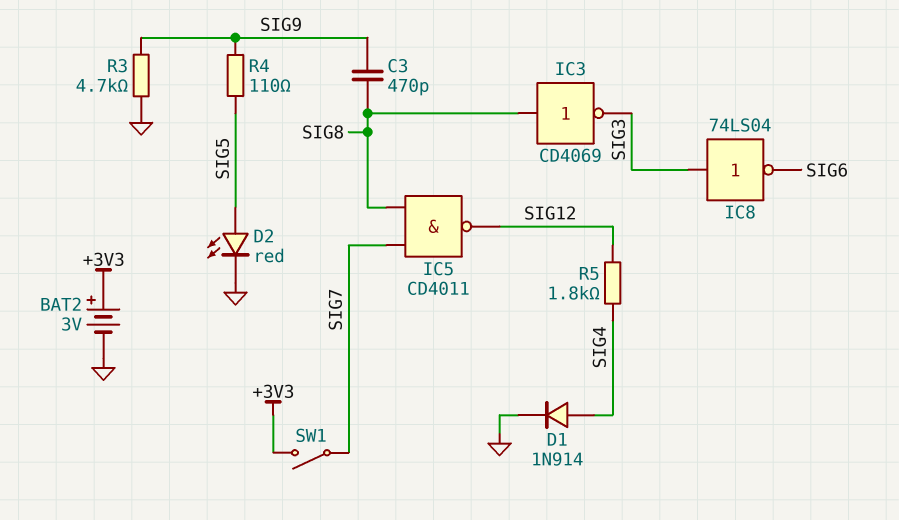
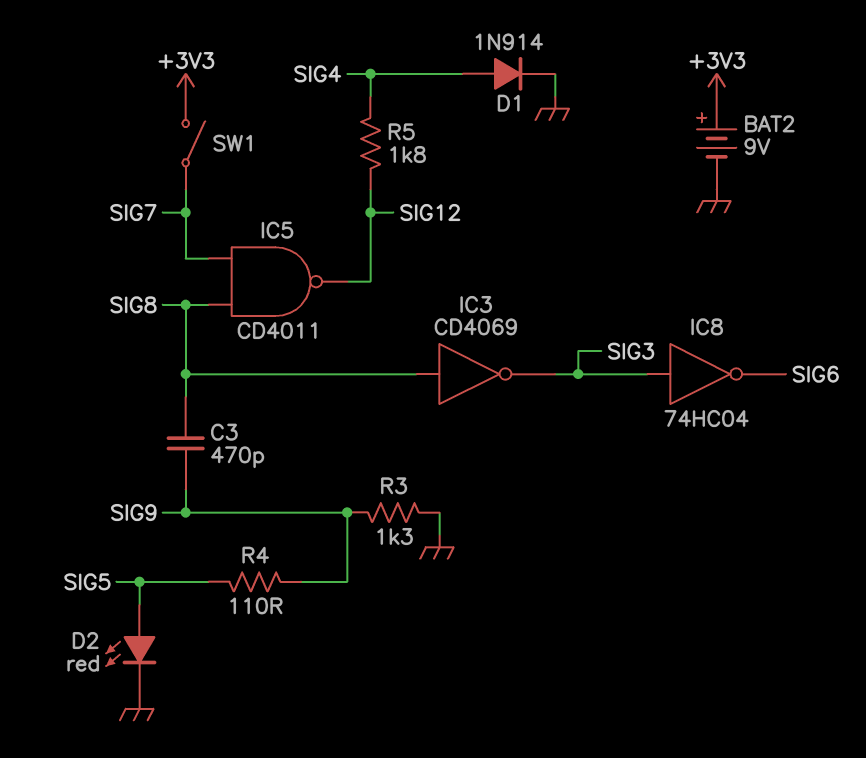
BAT2: 3V (plus +3V3, minus GND) -> 9V (plus +3V3, minus GND)
IC8: NOT 74LS04 (in SIG3, out SIG6) -> NOT 74HC04 (in SIG3, out SIG6)
R3: 4.7k (GND, SIG9) -> 1.3k (GND, SIG9)

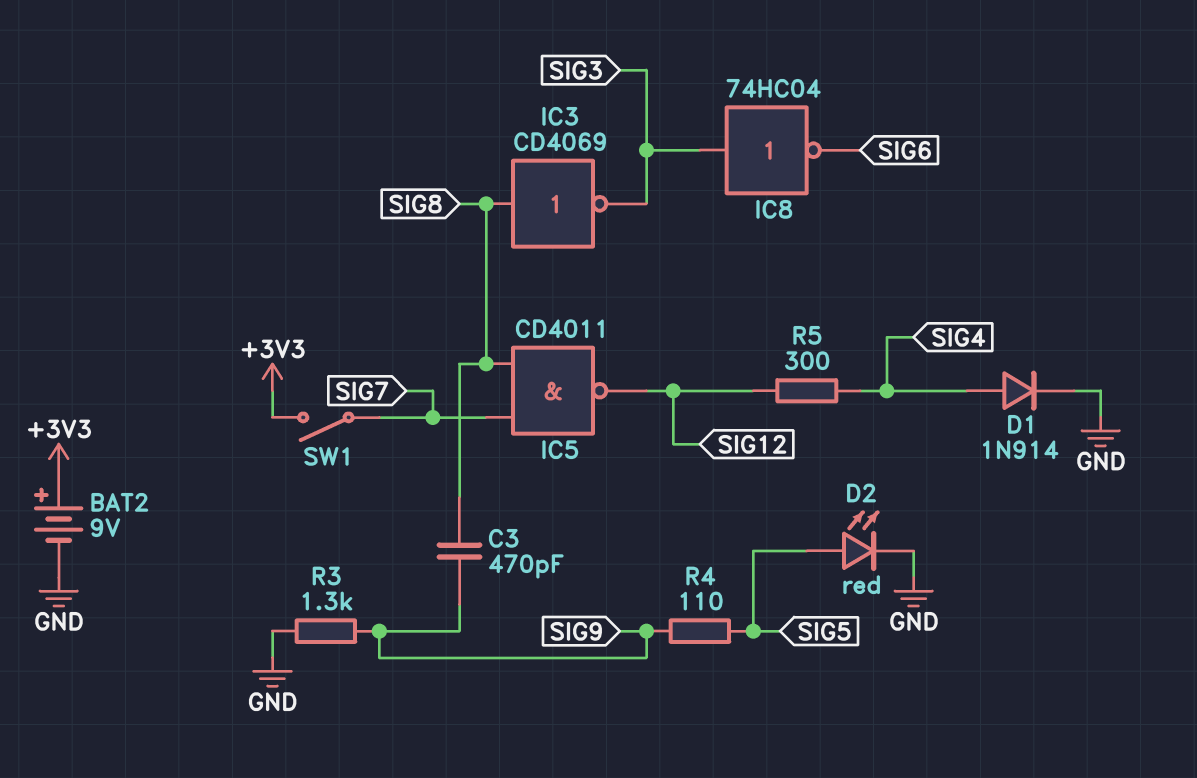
R5: 1.8k (SIG4, SIG12) -> 300 (SIG4, SIG12)

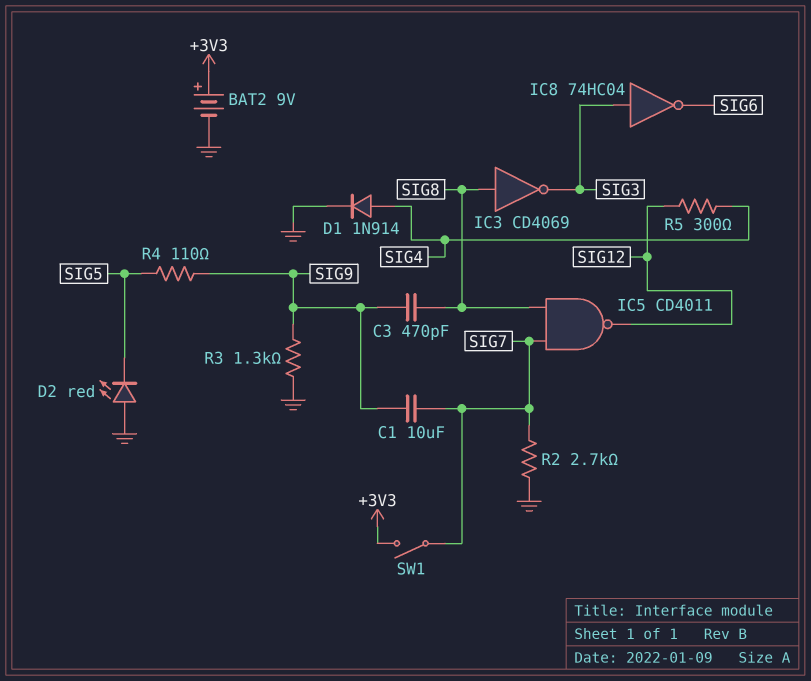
C1: none -> 10uF (SIG7, SIG9)
D2: LED red (A SIG5, K GND) -> LED red (A GND, K SIG5)
R2: none -> 2.7k (GND, SIG7)

